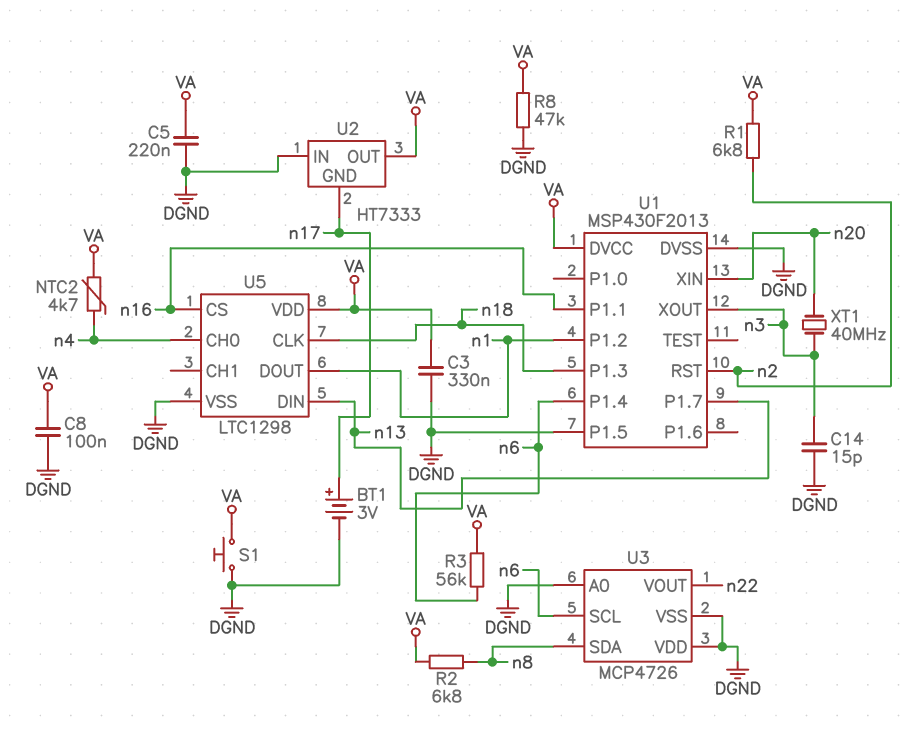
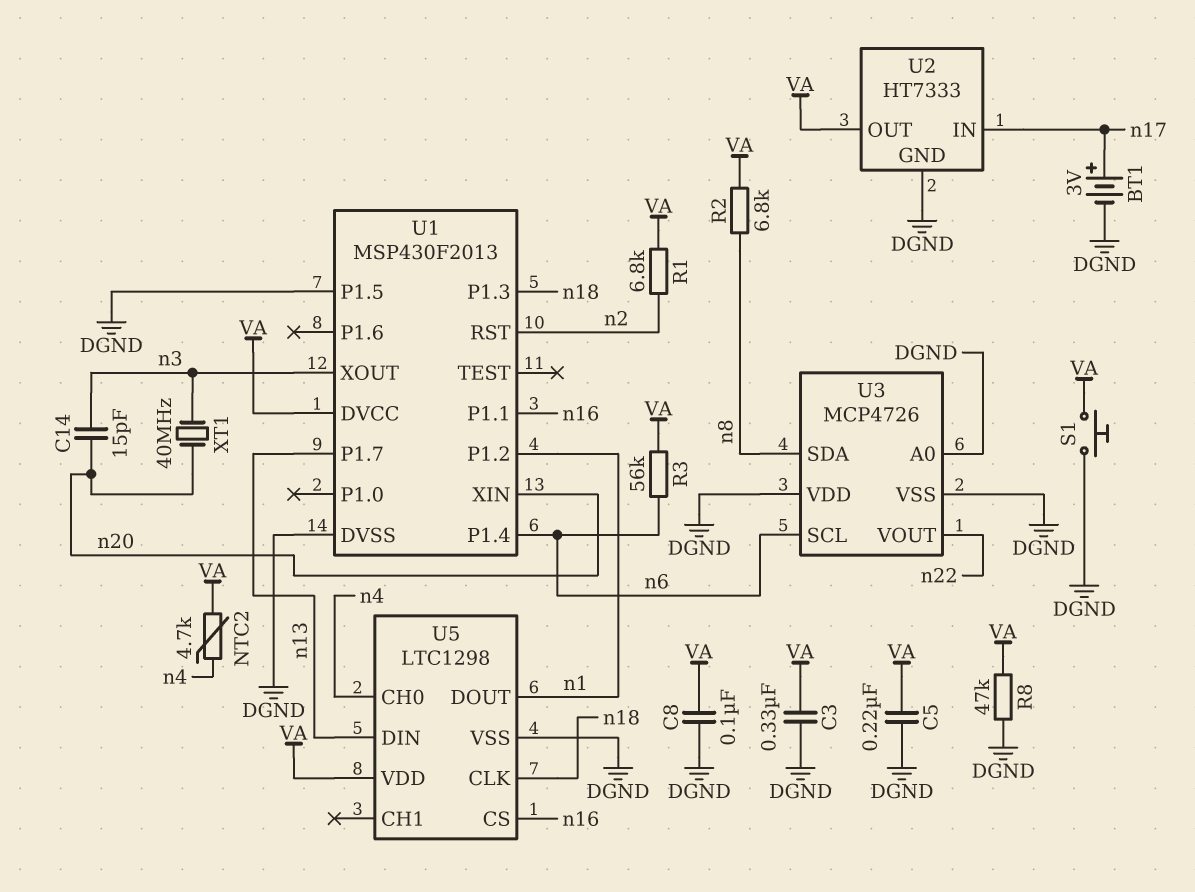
C14: 15pF (DGND, n3) -> 15pF (n3, n20)
U2 pin GND: n17 -> DGND
U2 pin IN: DGND -> n17

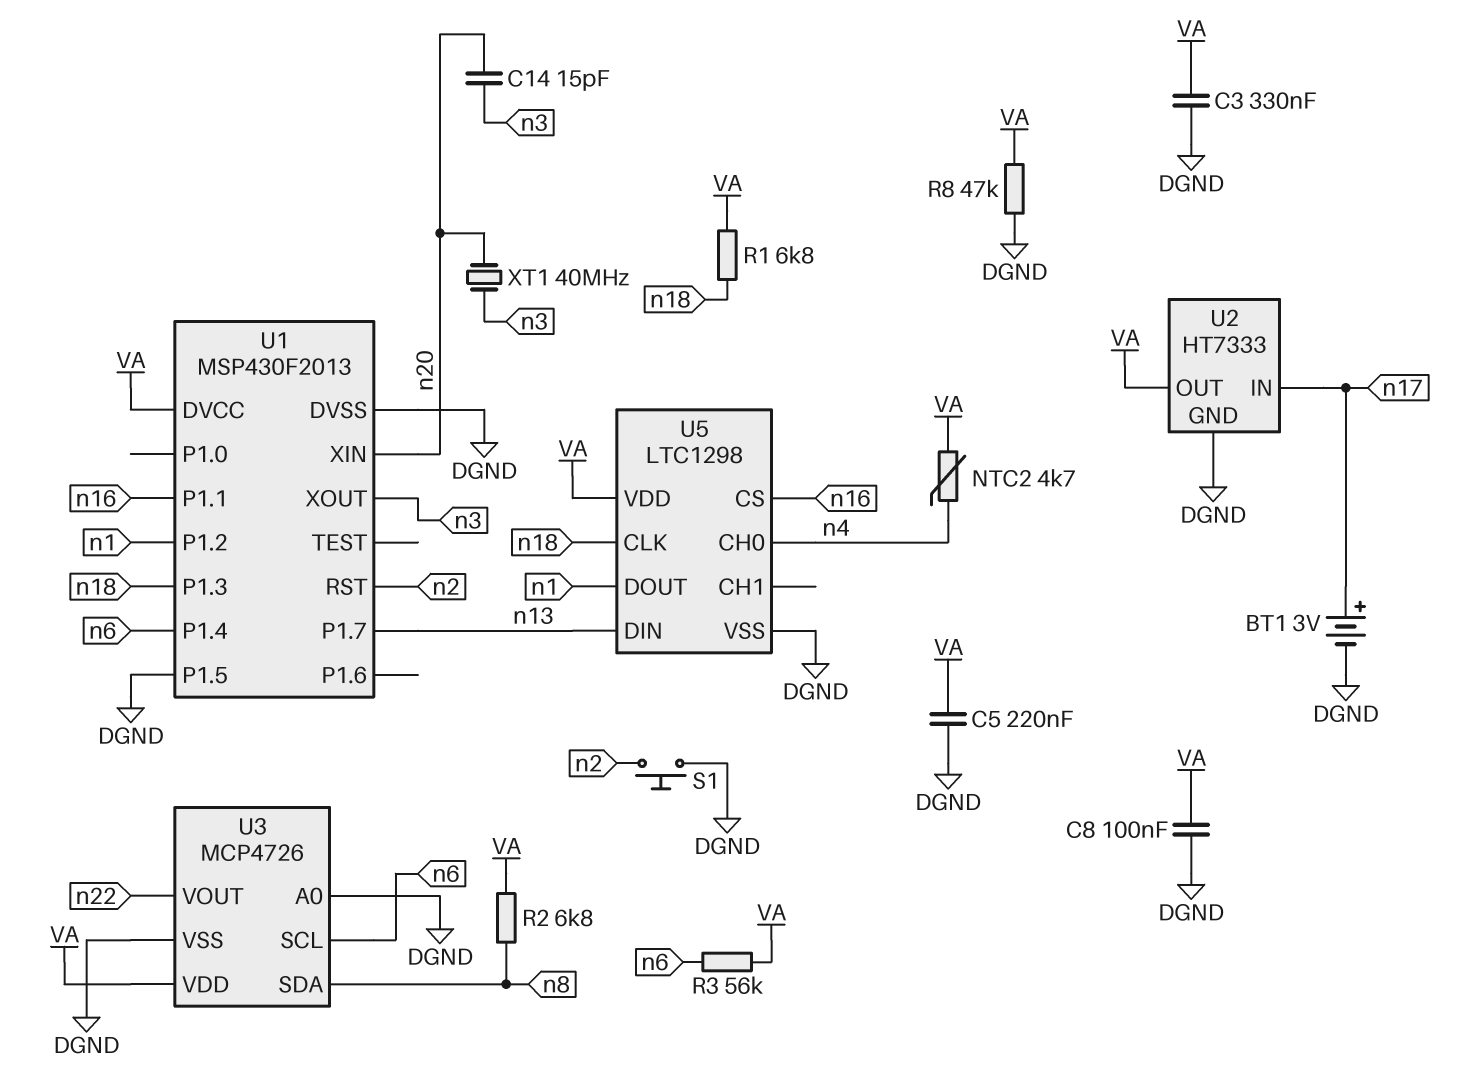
R1: 6.8k (VA, n2) -> 6.8k (VA, n18)
S1: button (DGND, VA) -> button (DGND, n2)
U3 pin VDD: DGND -> VA

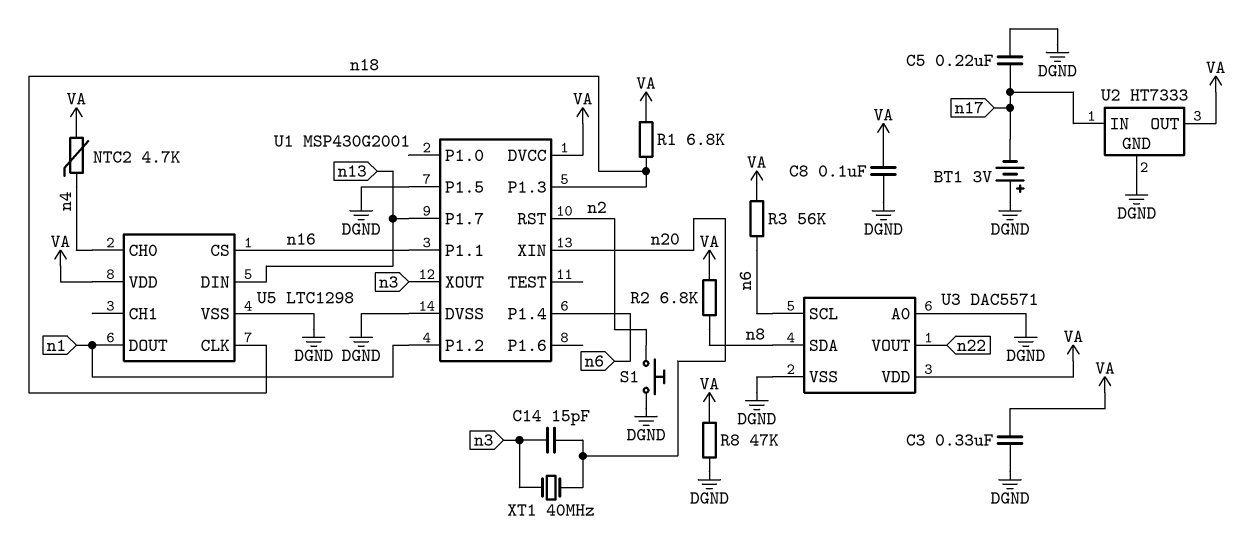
BT1: 3V (plus n17, minus DGND) -> 3V (plus DGND, minus n17)
C5: 220nF (DGND, VA) -> 220nF (DGND, n17)
U1: MSP430F2013 -> MSP430G2001
U3: MCP4726 -> DAC5571

